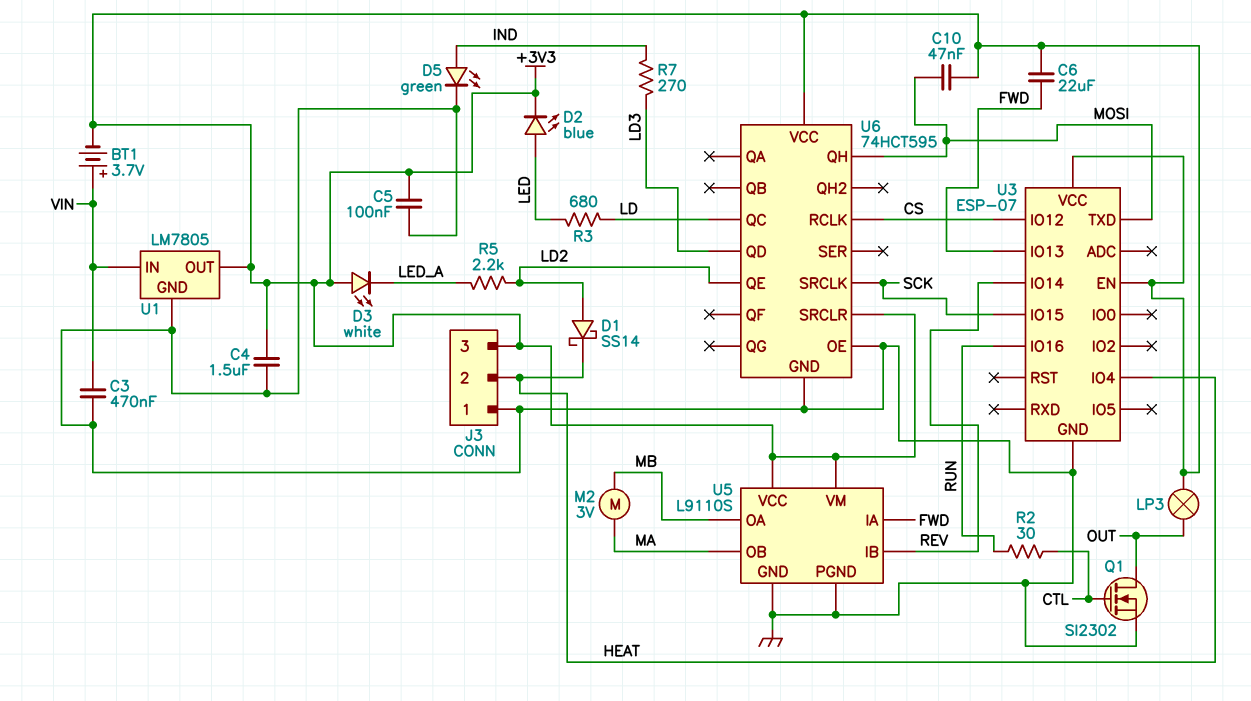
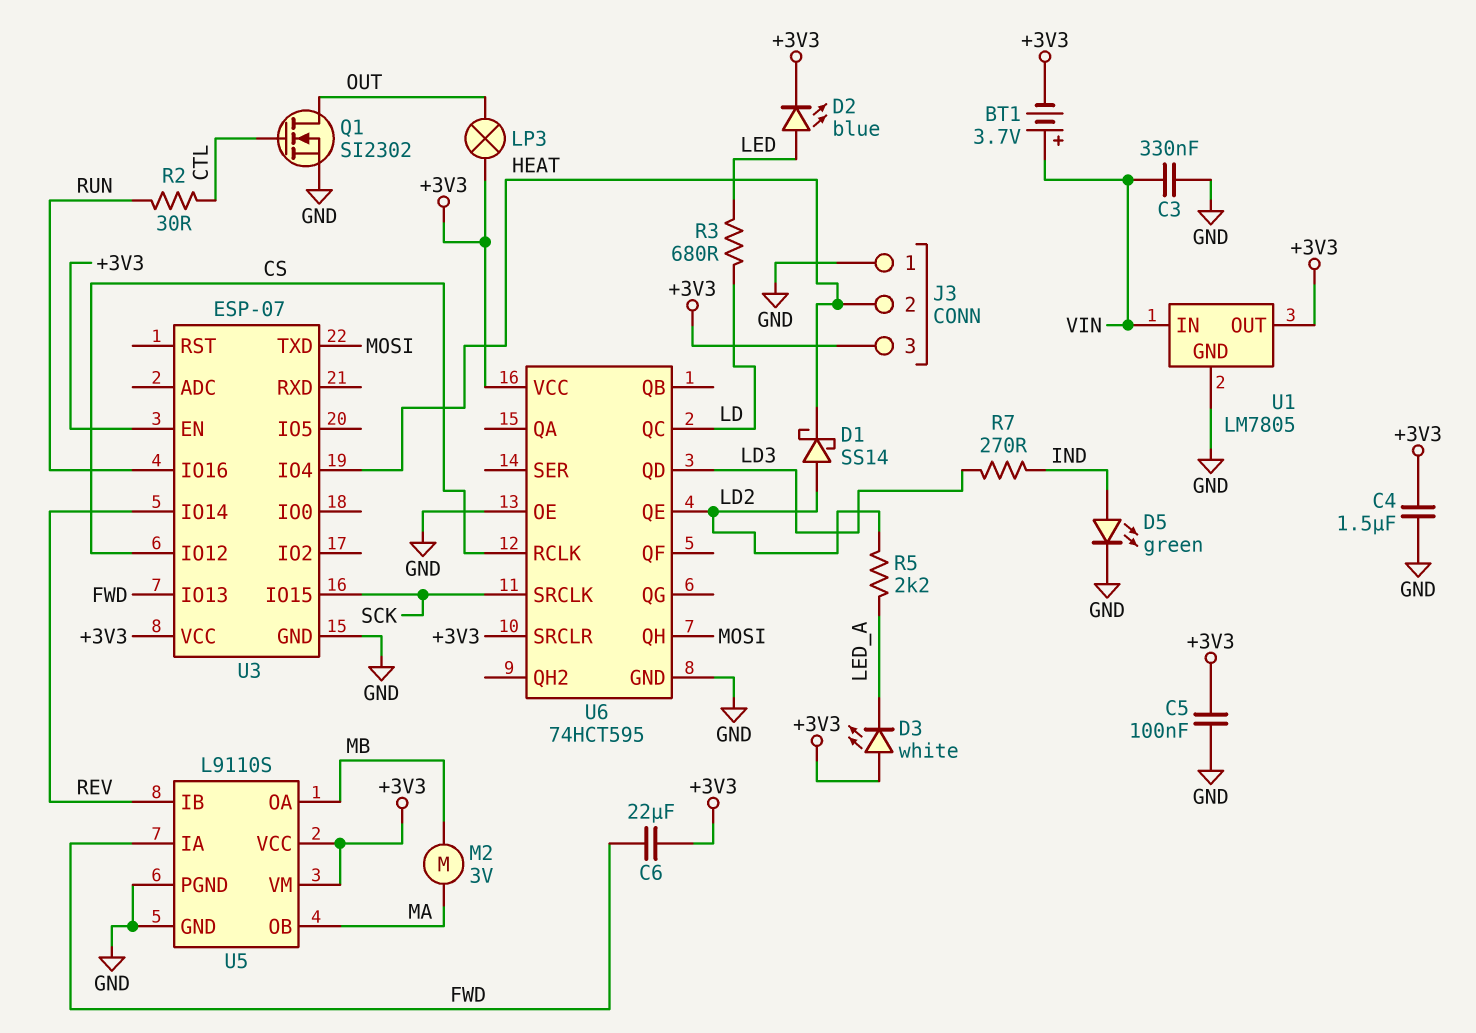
C3: 470nF (GND, VIN) -> 330nF (GND, VIN)
C10: 47nF (+3V3, MOSI) -> none

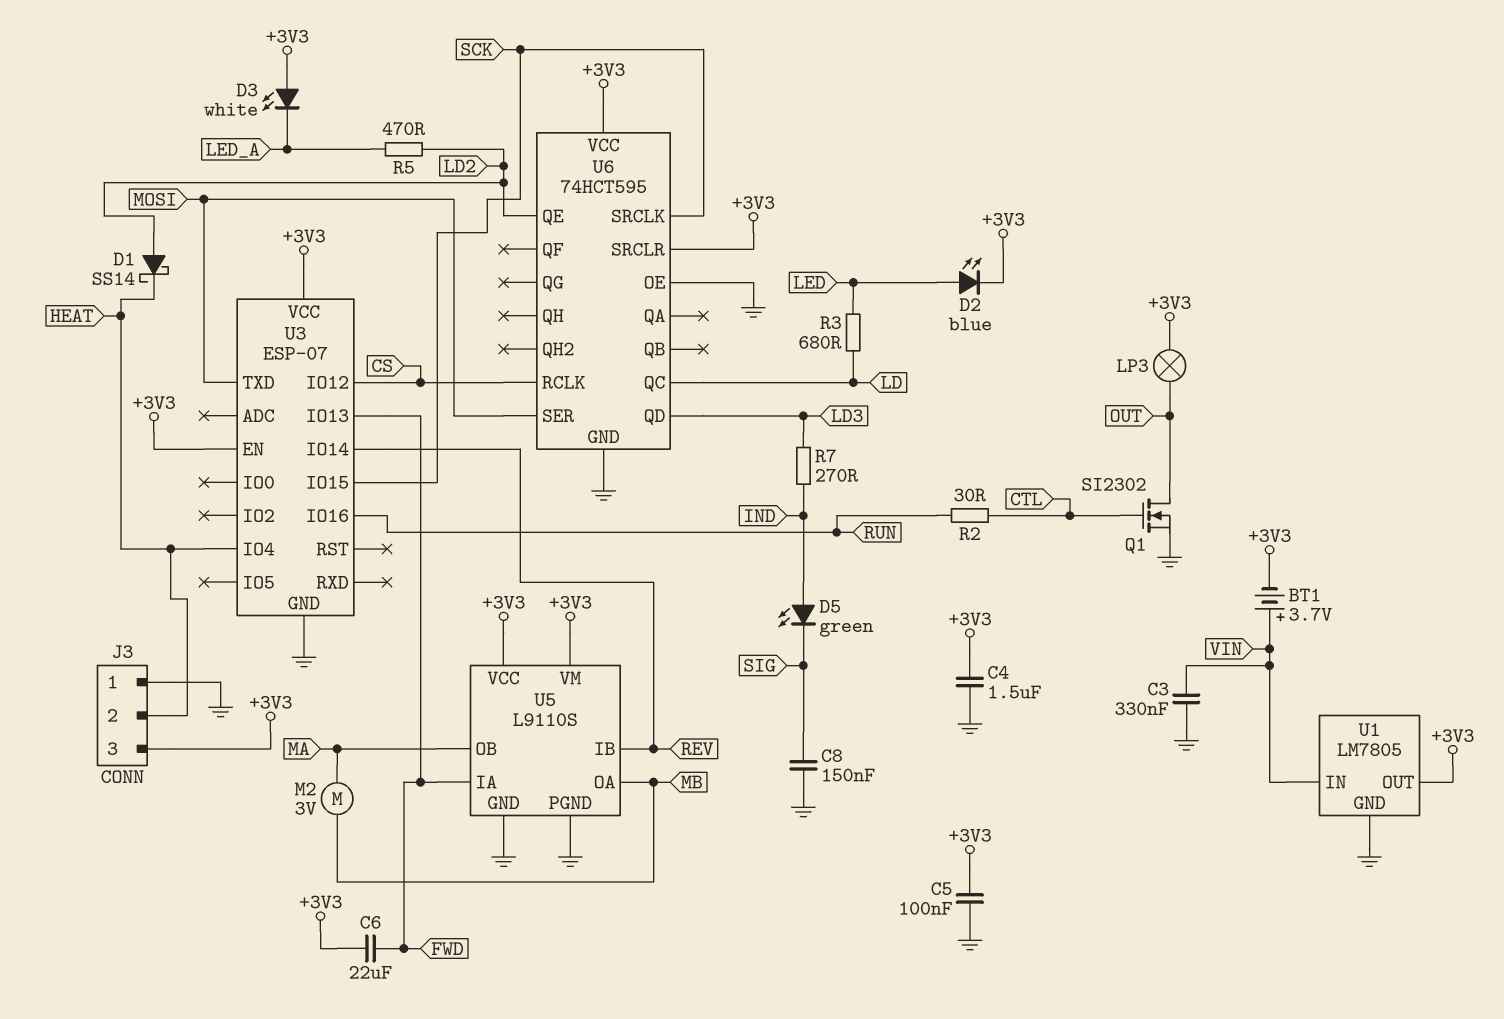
C8: none -> 150nF (GND, SIG)
D5: LED green (A IND, K GND) -> LED green (A IND, K SIG)
R5: 2.2k (LD2, LED_A) -> 470 (LD2, LED_A)
U6 pin QH: MOSI -> none
U6 pin SER: none -> MOSI

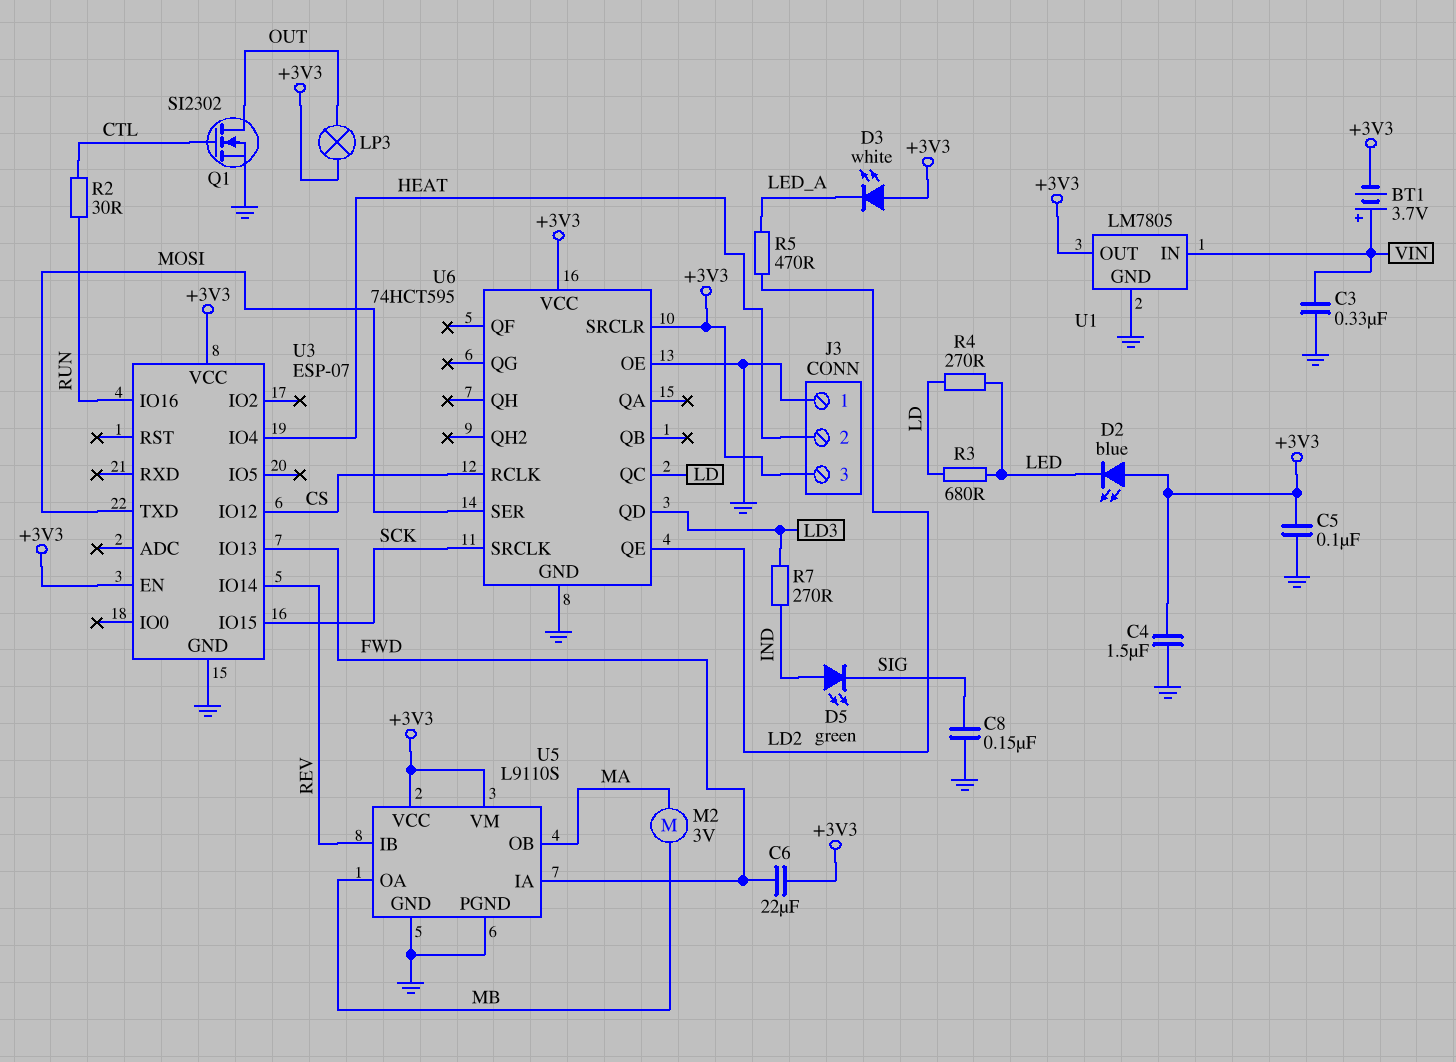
D1: schottky SS14 (A LD2, K HEAT) -> none
D2: LED blue (A LED, K +3V3) -> LED blue (A +3V3, K LED)
R4: none -> 270 (LD, LED)

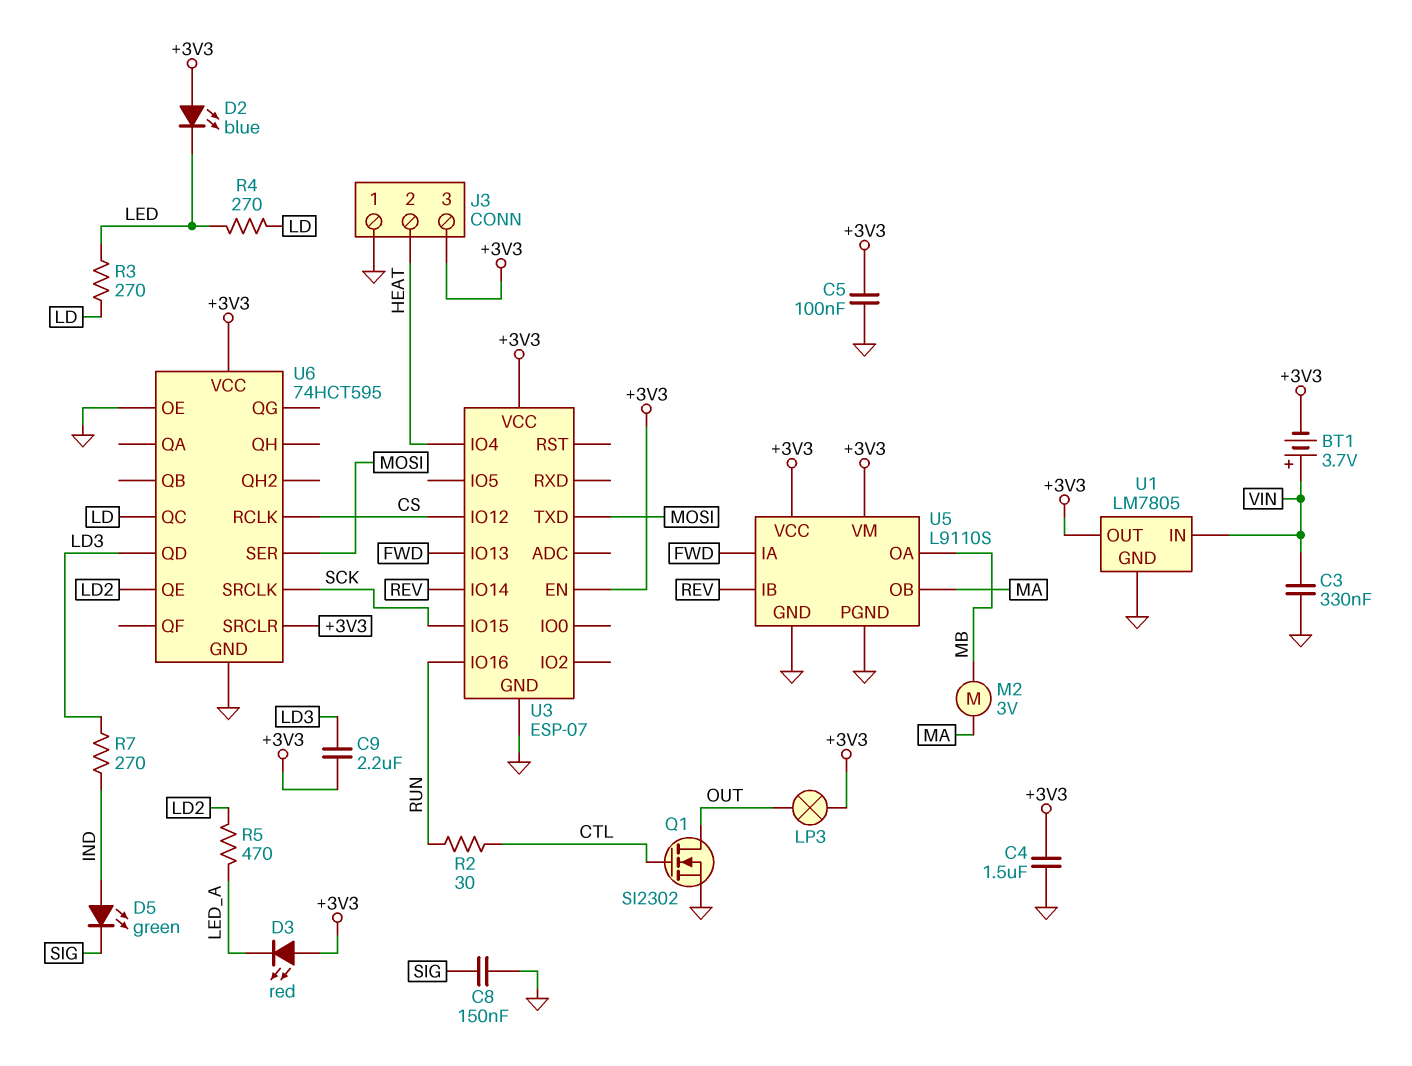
C6: 22uF (+3V3, FWD) -> none
C9: none -> 2.2uF (+3V3, LD3)
D3: LED white (A +3V3, K LED_A) -> LED red (A +3V3, K LED_A)
R3: 680 (LD, LED) -> 270 (LD, LED)

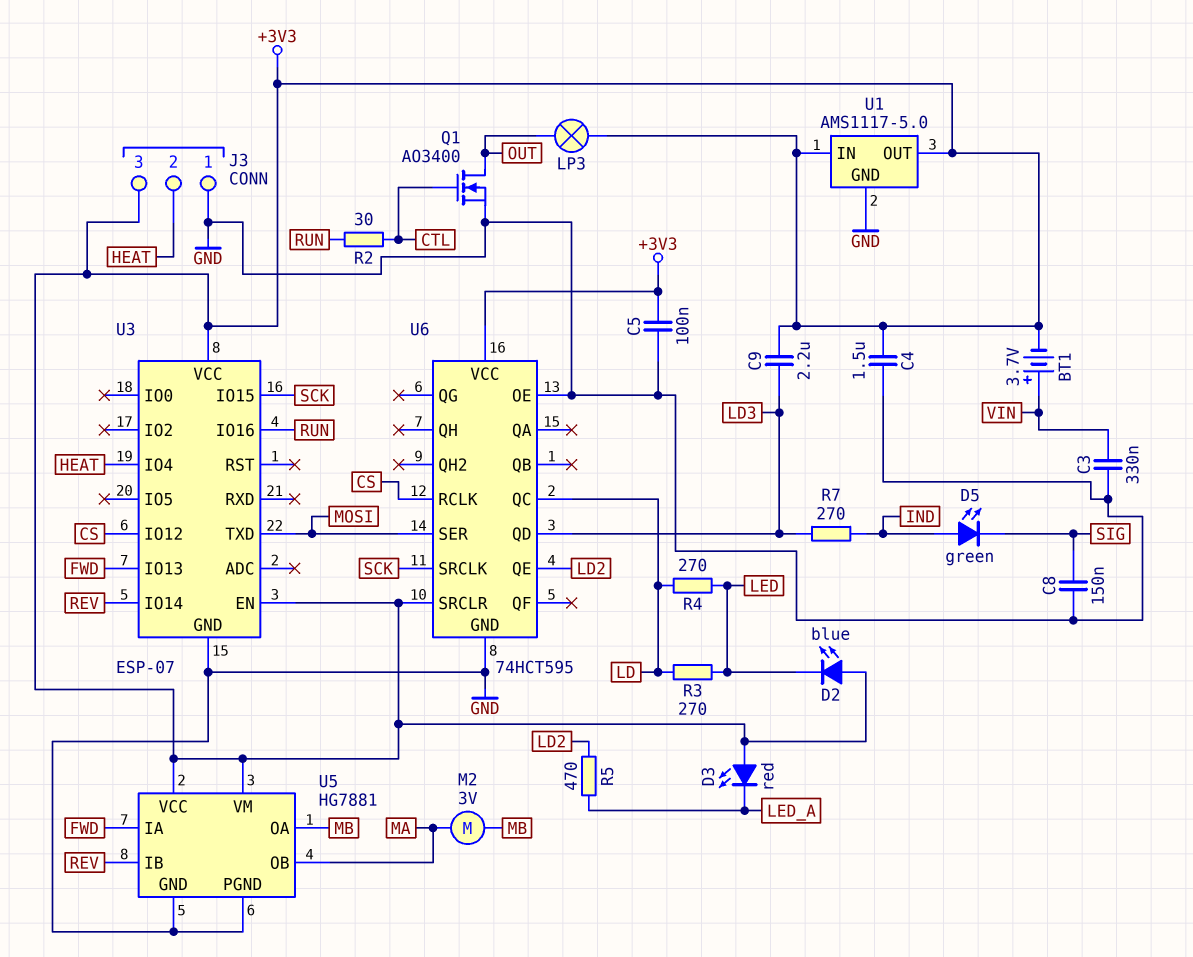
Q1: NMOS SI2302 (G CTL, D OUT, S GND) -> NMOS AO3400 (G CTL, D OUT, S GND)
U1: LM7805 -> AMS1117-5.0
U1 pin IN: VIN -> +3V3
U5: L9110S -> HG7881

